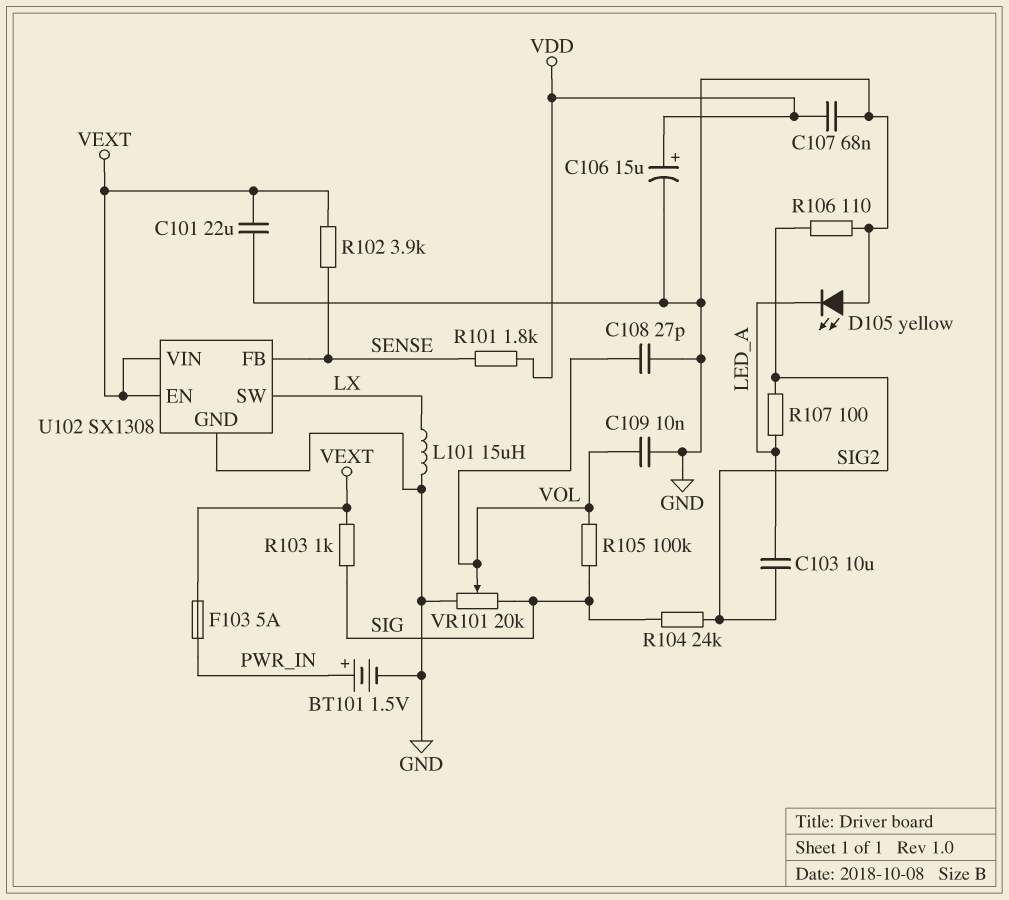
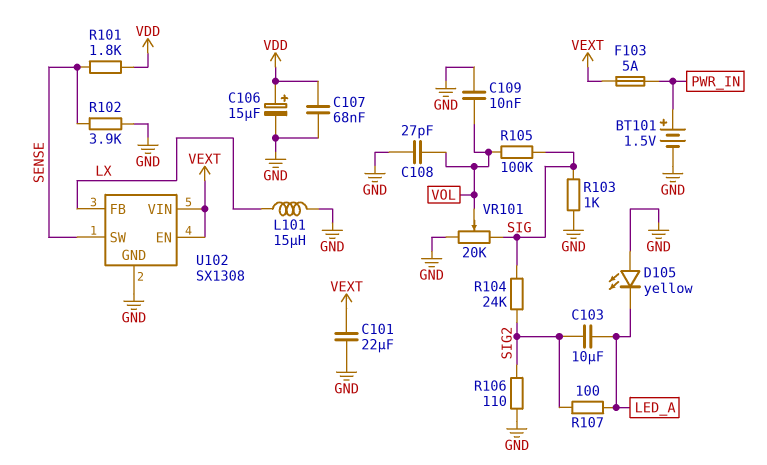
R102: 3.9k (SENSE, VEXT) -> 3.9k (GND, SENSE)
R103: 1k (SIG, VEXT) -> 1k (GND, SIG)
U102 pin FB: SENSE -> LX
U102 pin SW: LX -> SENSE

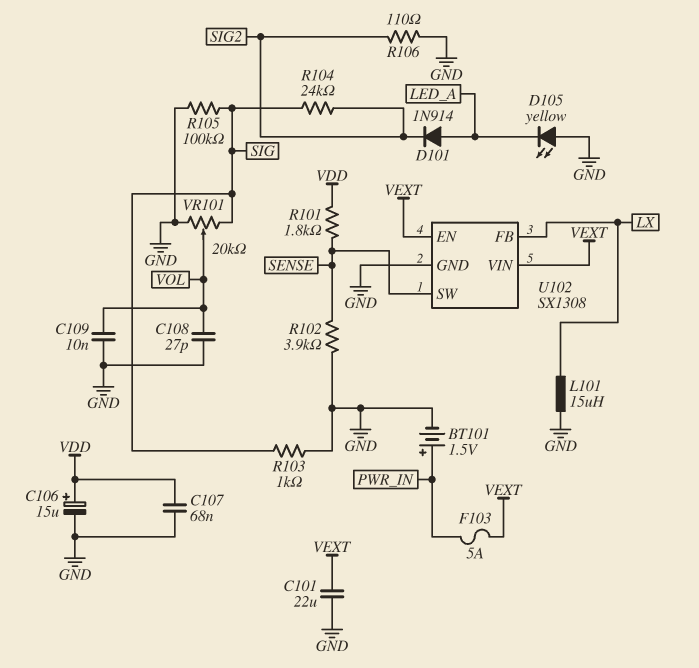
C103: 10uF (LED_A, SIG2) -> none
D101: none -> diode 1N914 (A LED_A, K SIG2)
R105: 100k (SIG, VOL) -> 100k (GND, SIG)
R107: 100 (LED_A, SIG2) -> none

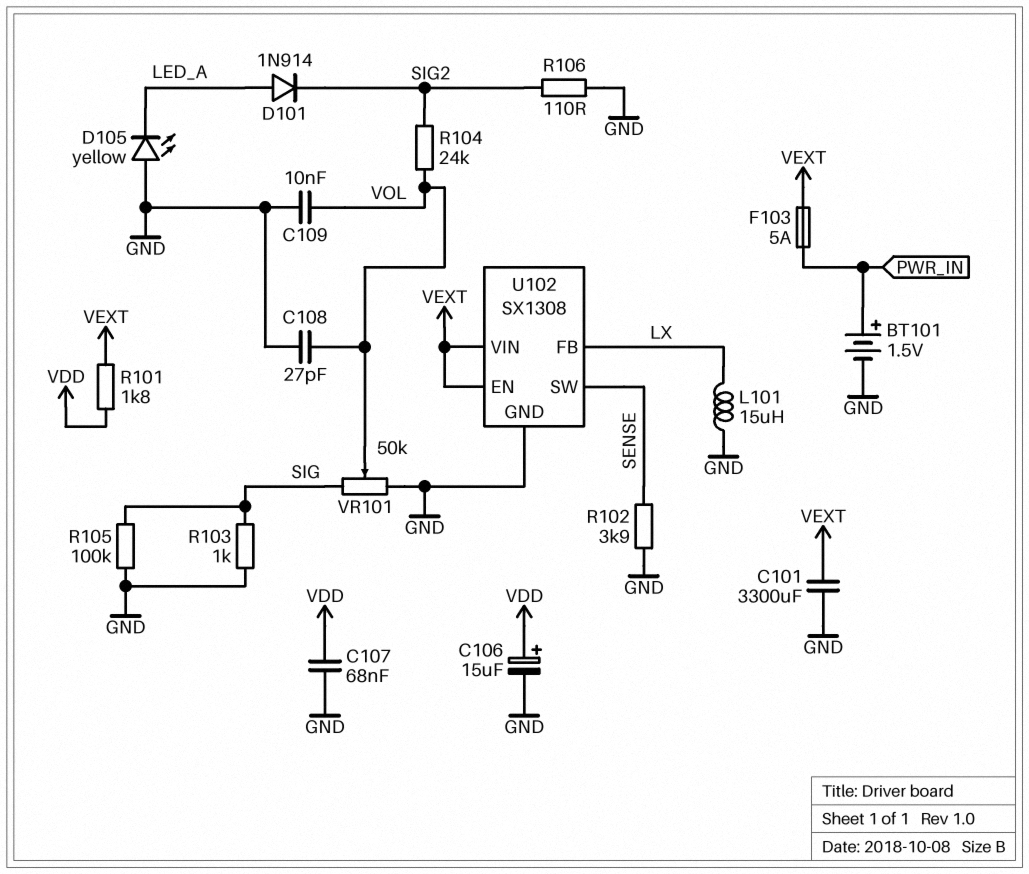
C101: 22uF (GND, VEXT) -> 3300uF (GND, VEXT)
R101: 1.8k (SENSE, VDD) -> 1.8k (VDD, VEXT)
R104: 24k (SIG, SIG2) -> 24k (SIG2, VOL)
VR101: 20k (GND, SIG, wiper VOL) -> 50k (GND, SIG, wiper VOL)

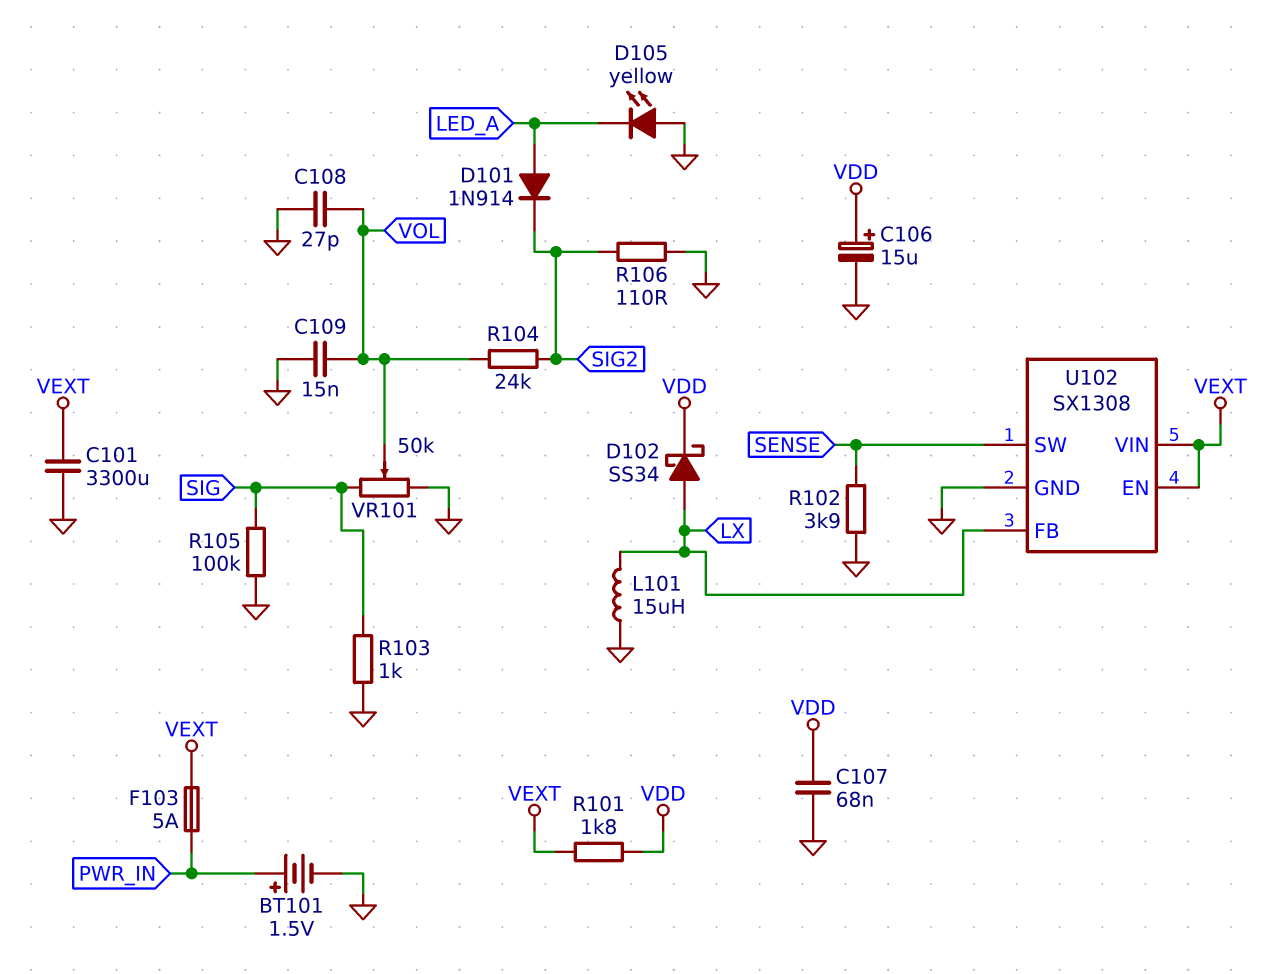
C109: 10nF (GND, VOL) -> 15nF (GND, VOL)
D102: none -> schottky SS34 (A LX, K VDD)

